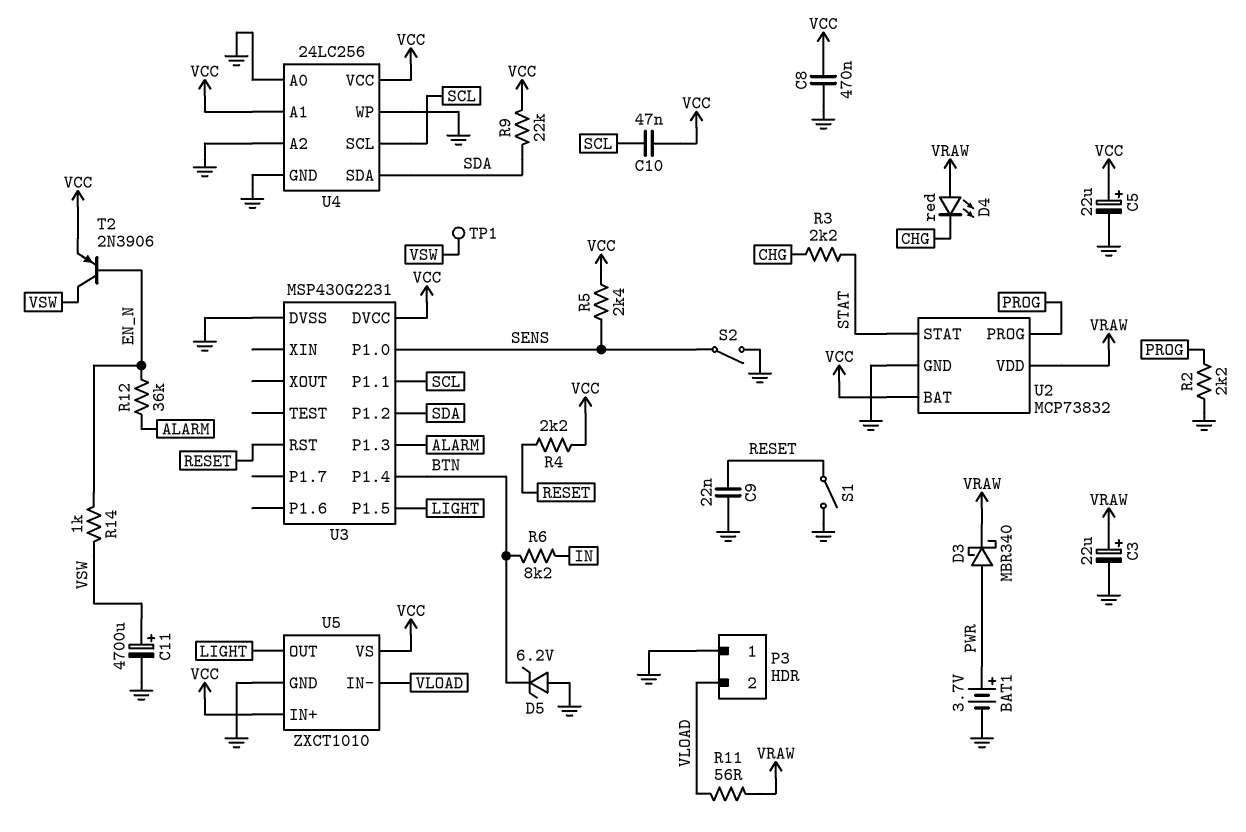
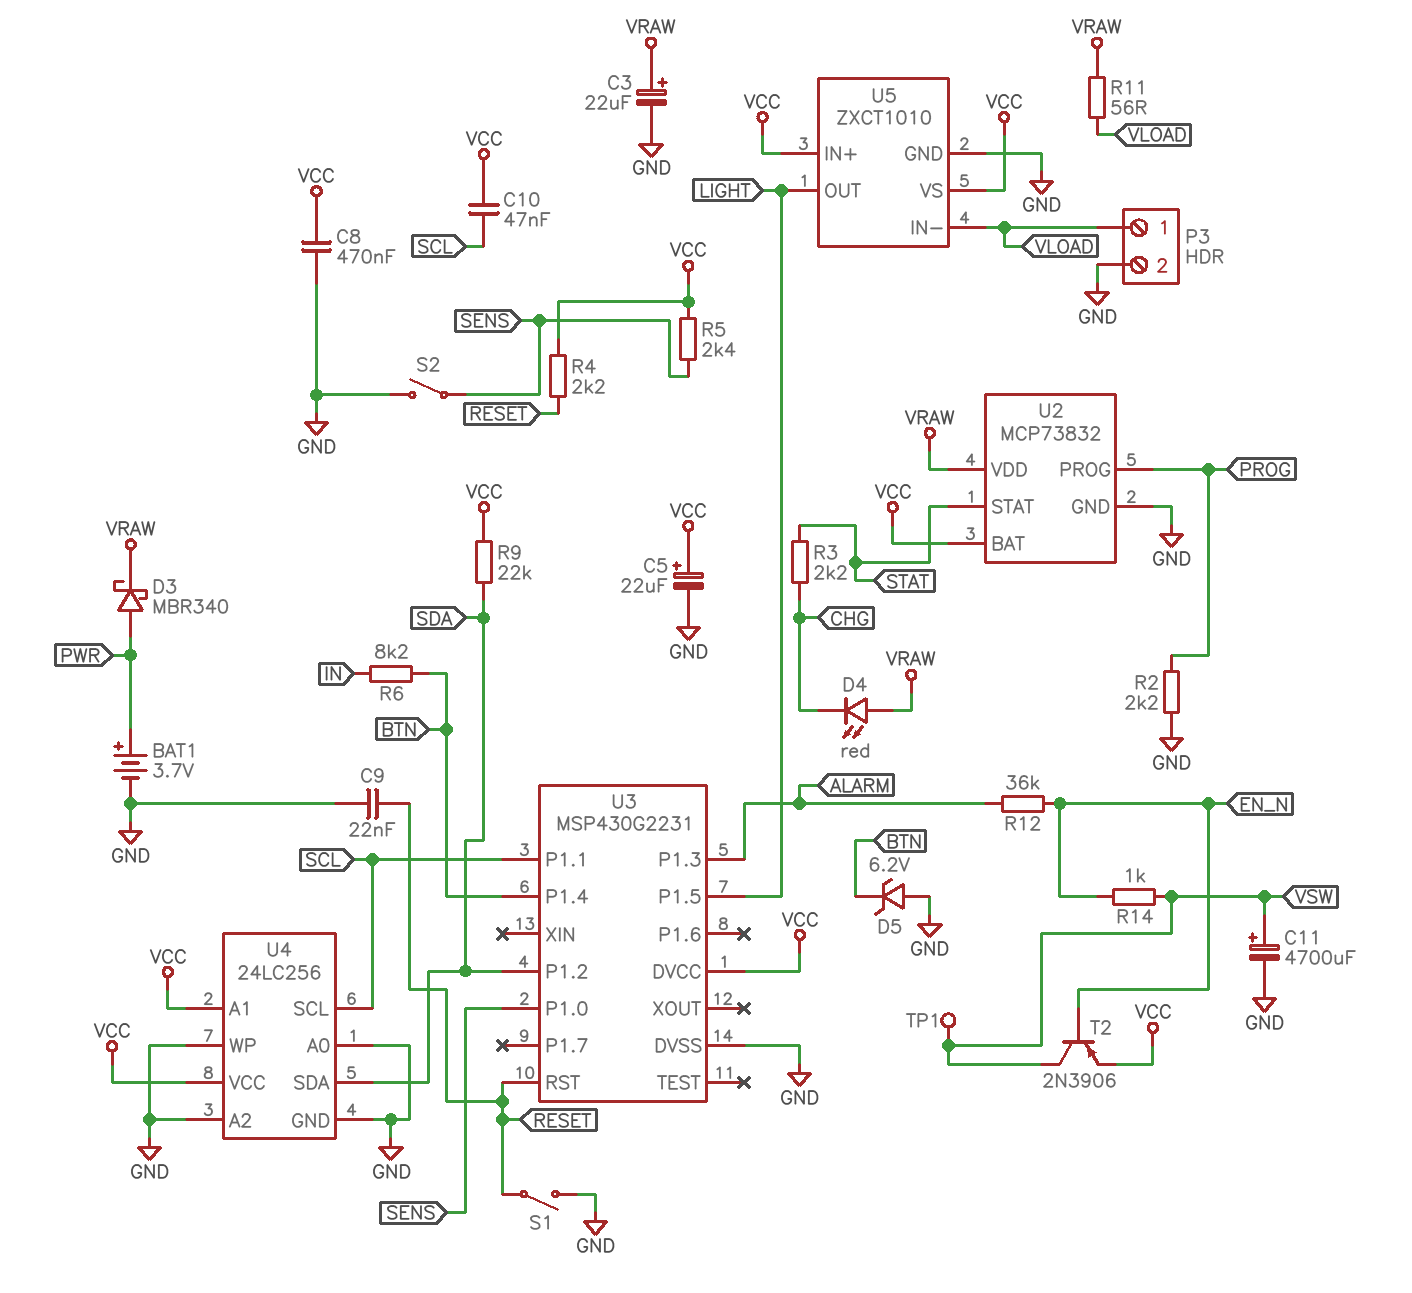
P3 pin 1: GND -> VLOAD
P3 pin 2: VLOAD -> GND

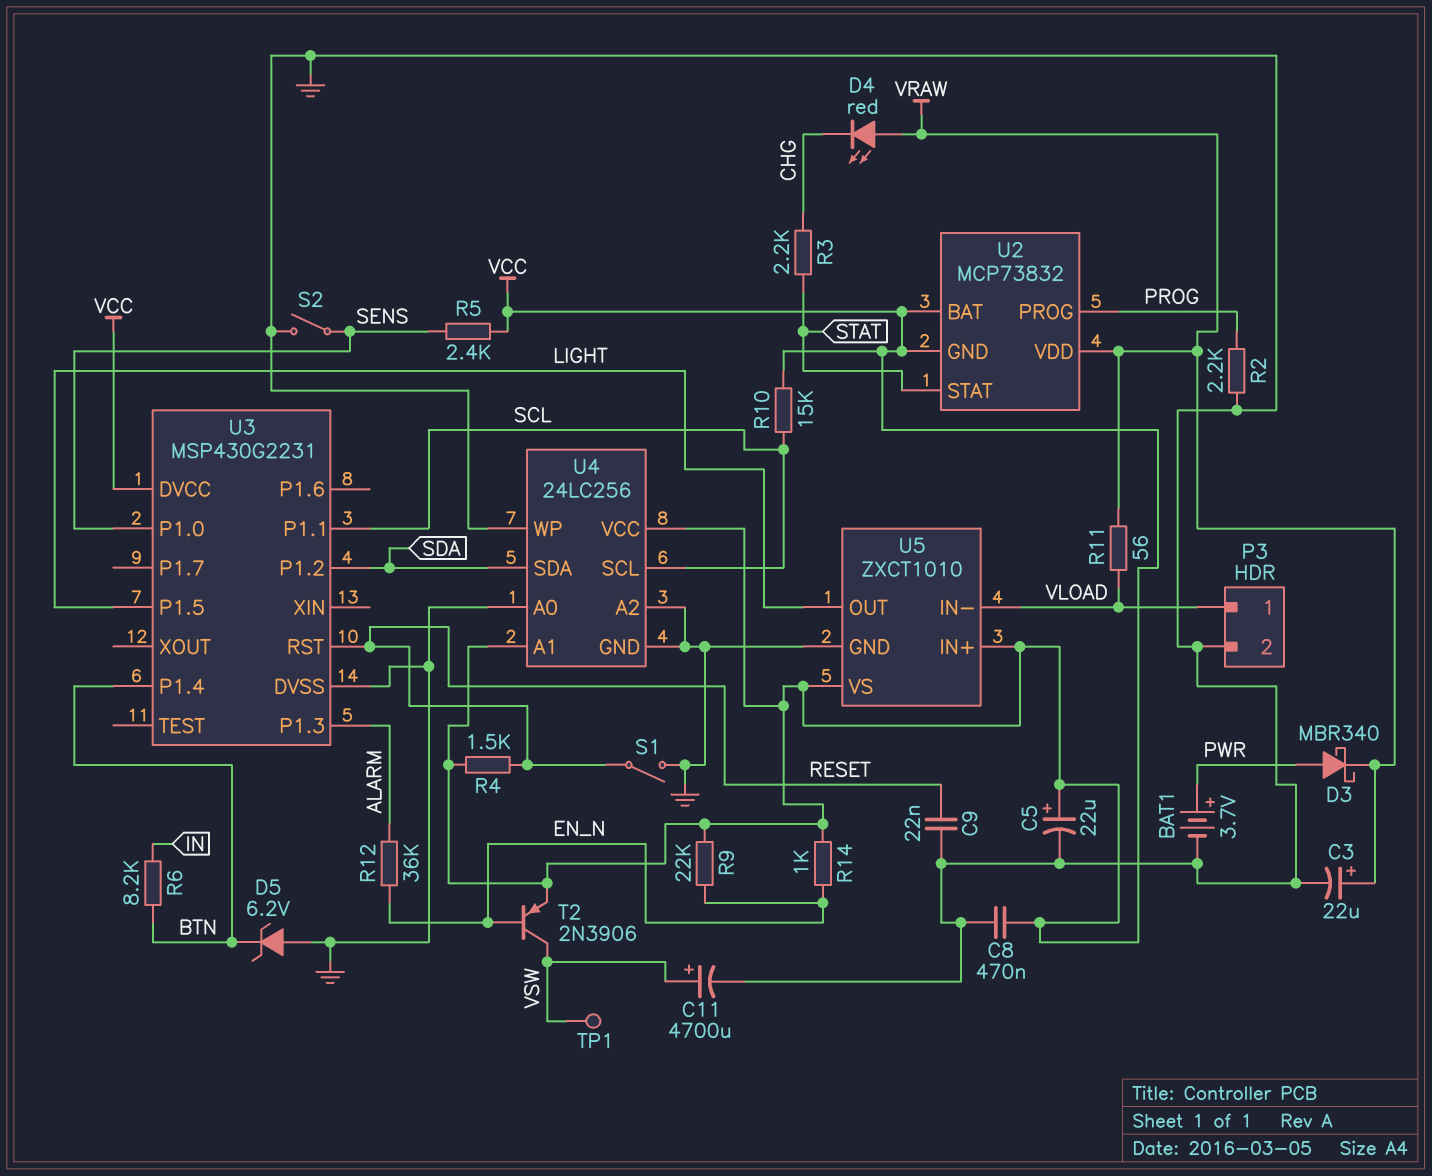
C10: 47nF (SCL, VCC) -> none
R4: 2.2k (RESET, VCC) -> 1.5k (RESET, VCC)
R9: 22k (SDA, VCC) -> 22k (EN_N, VCC)
R10: none -> 15k (SCL, VCC)
R14: 1k (EN_N, VSW) -> 1k (EN_N, VCC)
U2 pin GND: GND -> VCC

